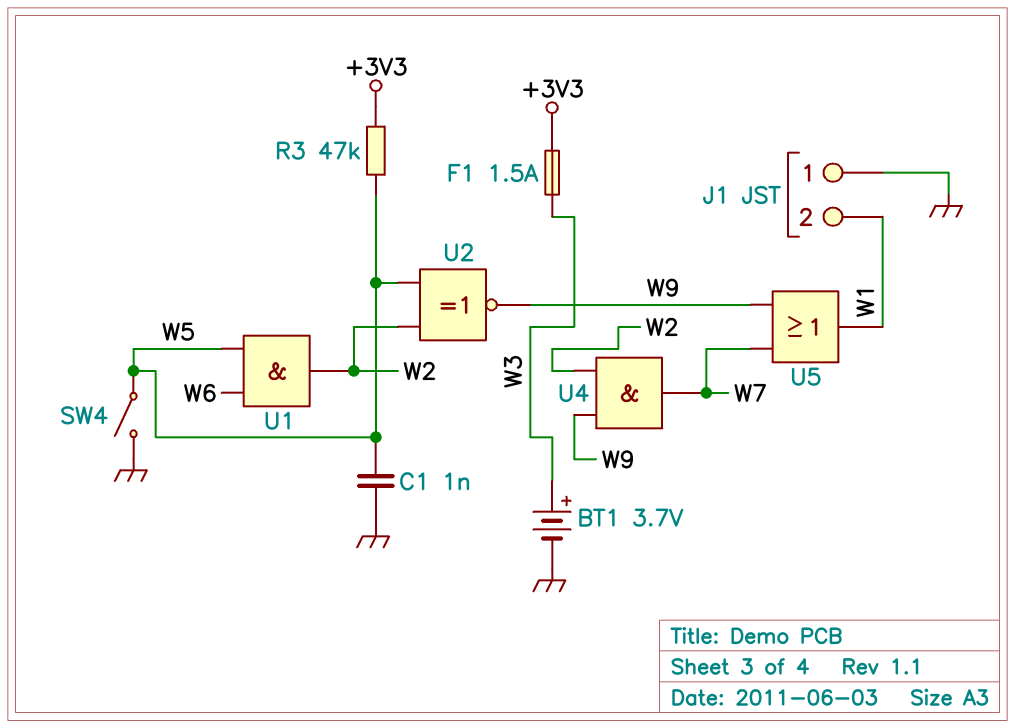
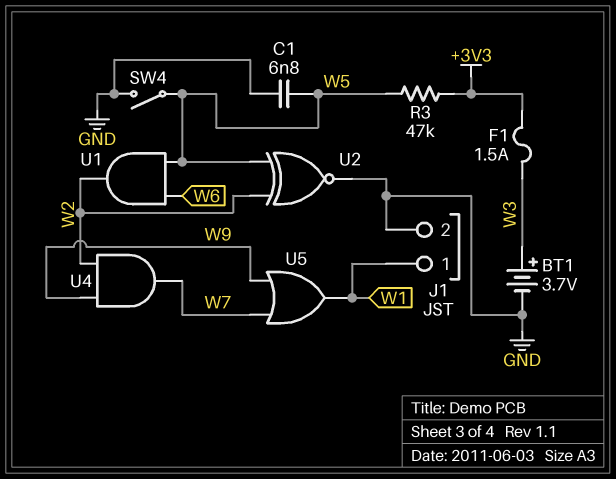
C1: 1nF (GND, W5) -> 6.8nF (GND, W5)
J1 pin 1: GND -> W1
J1 pin 2: W1 -> GND
U2: XNOR (in W2, in W5, out W9) -> XNOR (in W2, in W5, out GND)

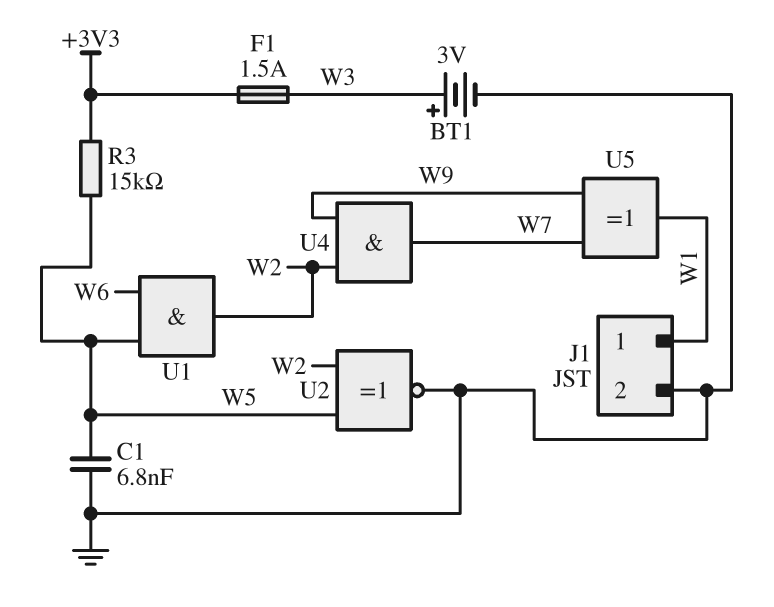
BT1: 3.7V (plus W3, minus GND) -> 3V (plus W3, minus GND)
R3: 47k (+3V3, W5) -> 15k (+3V3, W5)
SW4: switch (GND, W5) -> none
U5: OR (in W7, in W9, out W1) -> XOR (in W7, in W9, out W1)

